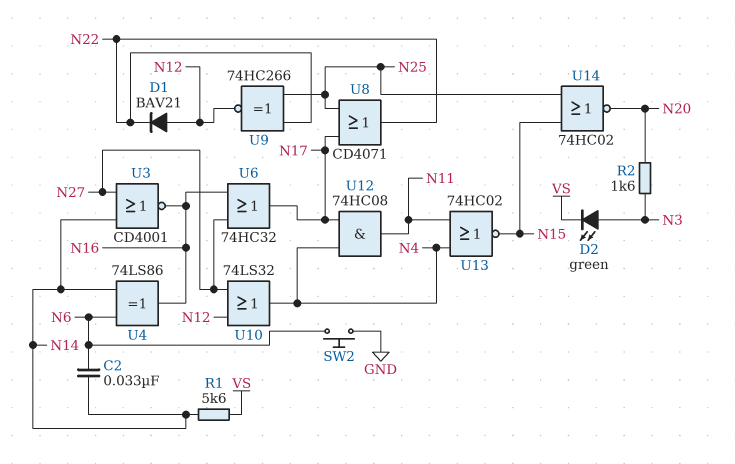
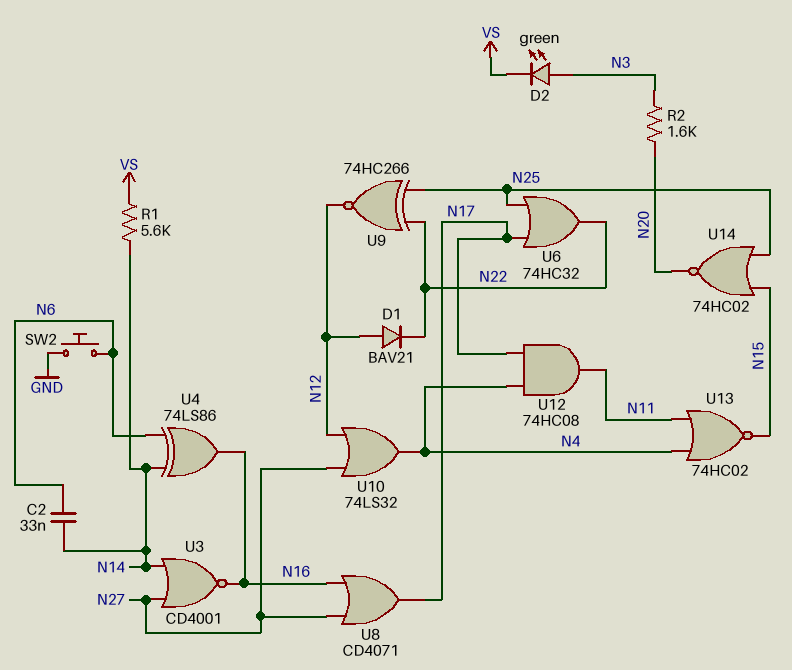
U6: OR 74HC32 (in N16, in N27, out N17) -> OR 74HC32 (in N17, in N25, out N22)
U8: OR CD4071 (in N17, in N25, out N22) -> OR CD4071 (in N16, in N27, out N17)

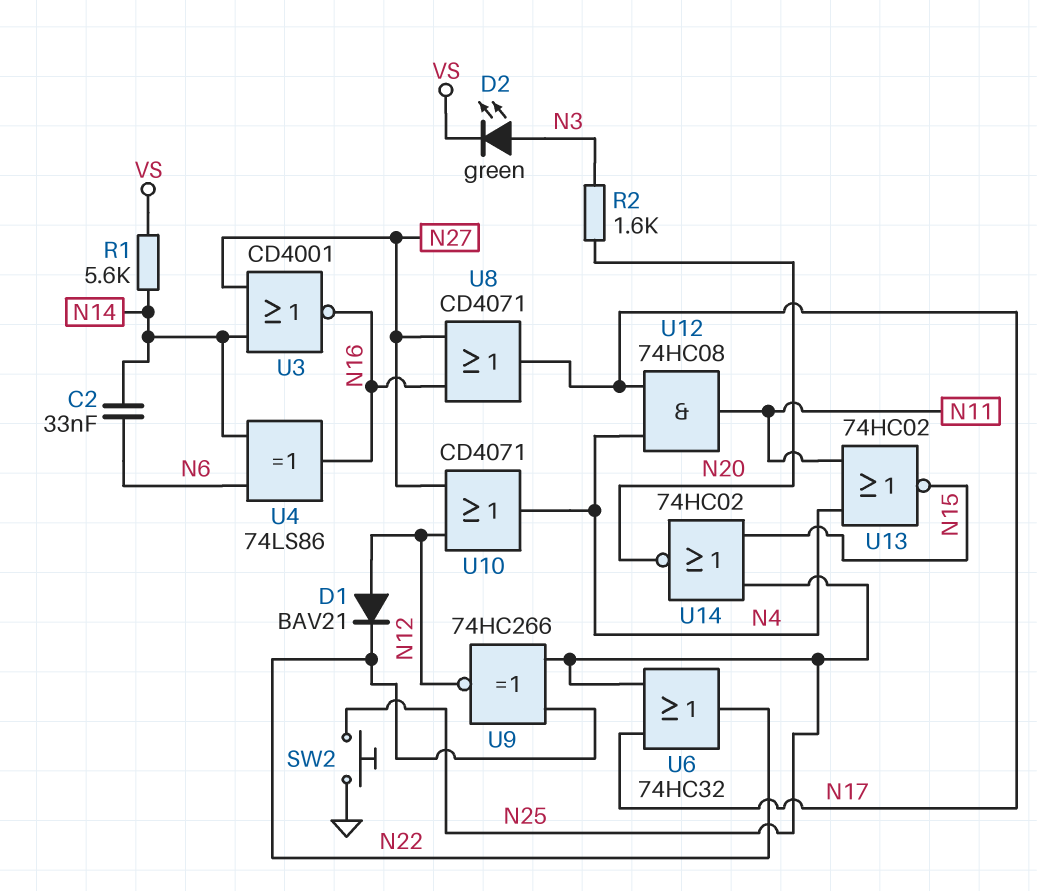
SW2: button (GND, N6) -> button (GND, N25)
U10: OR 74LS32 (in N12, in N27, out N4) -> OR CD4071 (in N12, in N27, out N4)

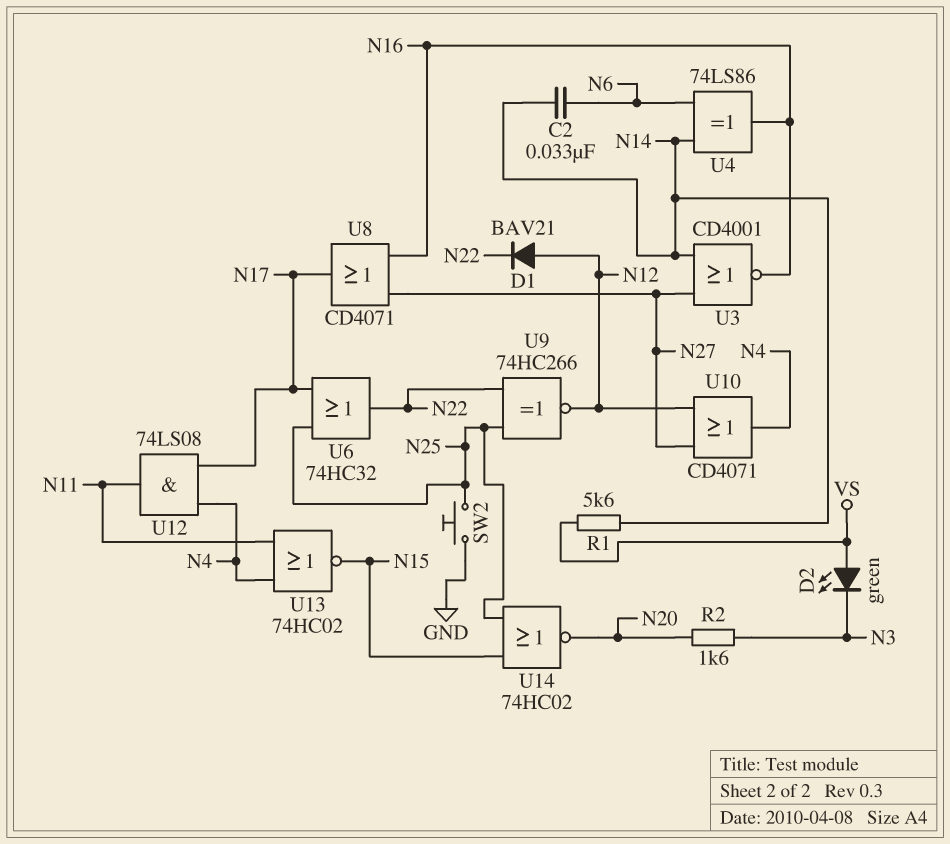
D2: LED green (A N3, K VS) -> LED green (A VS, K N3)
U12: AND 74HC08 (in N4, in N17, out N11) -> AND 74LS08 (in N4, in N17, out N11)

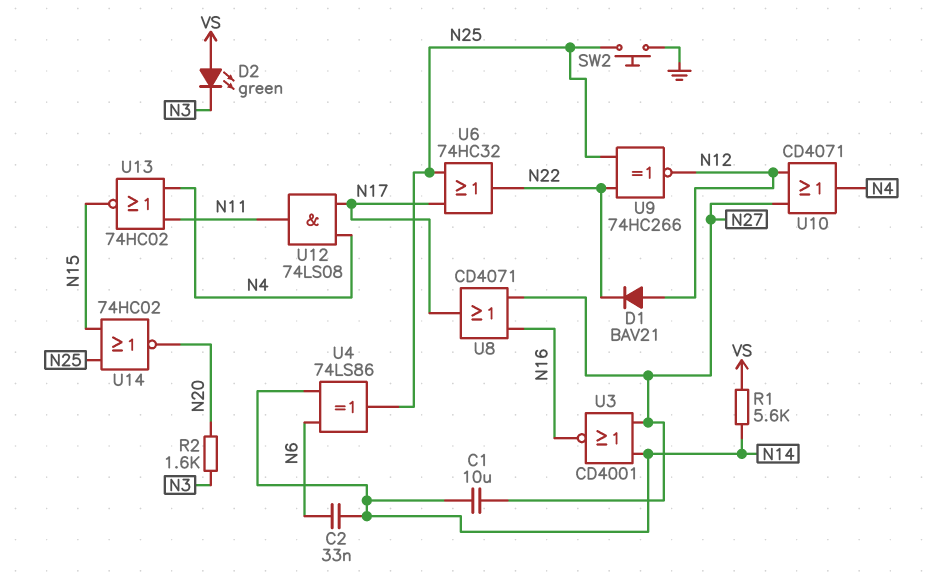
C1: none -> 10uF (N14, N27)
U4: XOR 74LS86 (in N6, in N14, out N16) -> XOR 74LS86 (in N6, in N14, out N25)

